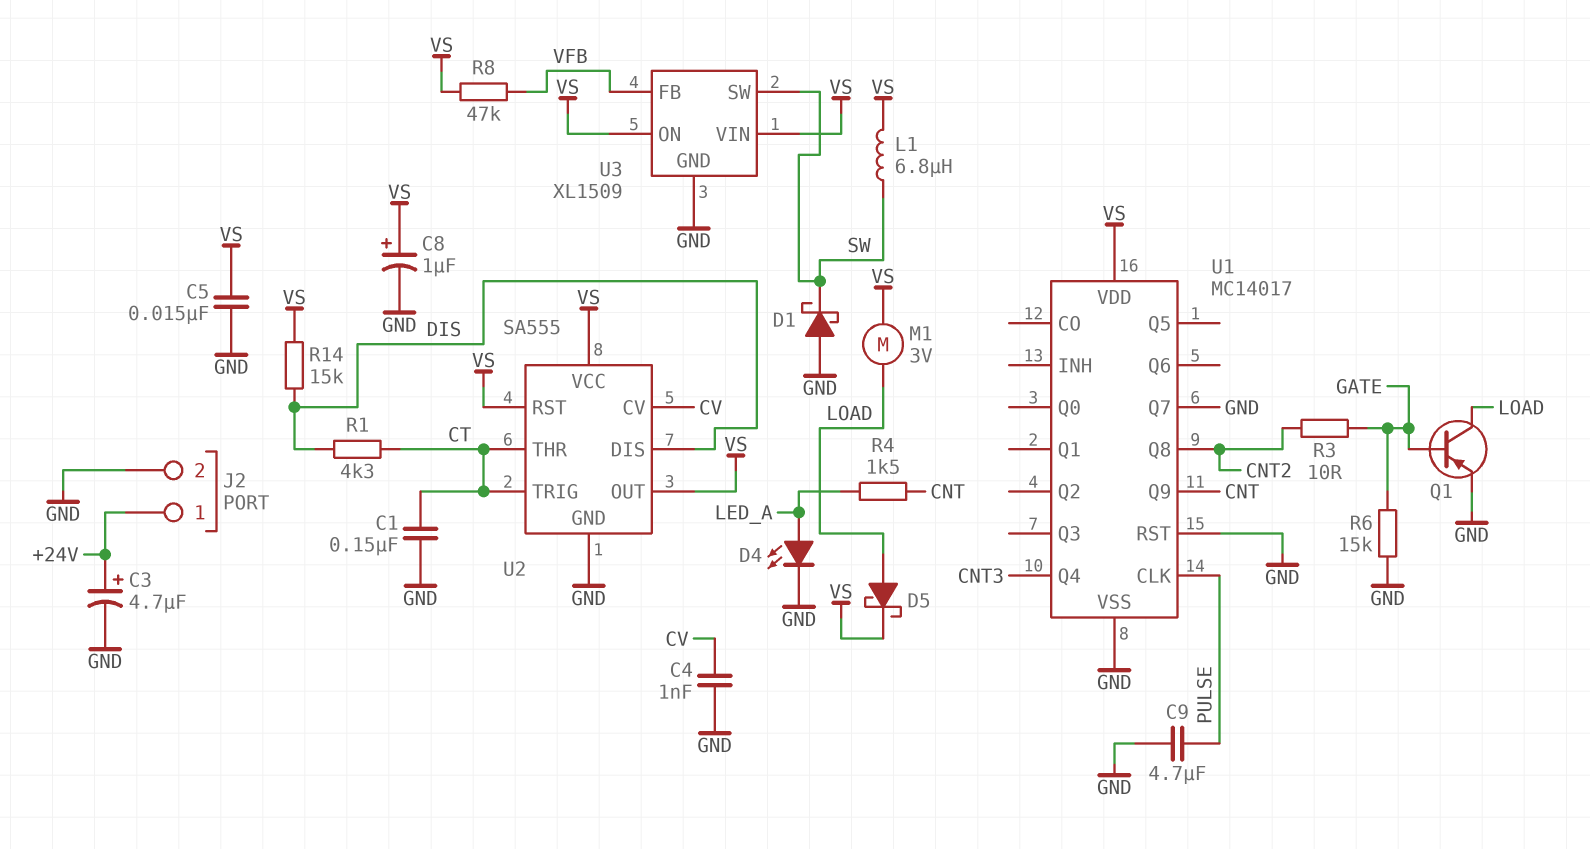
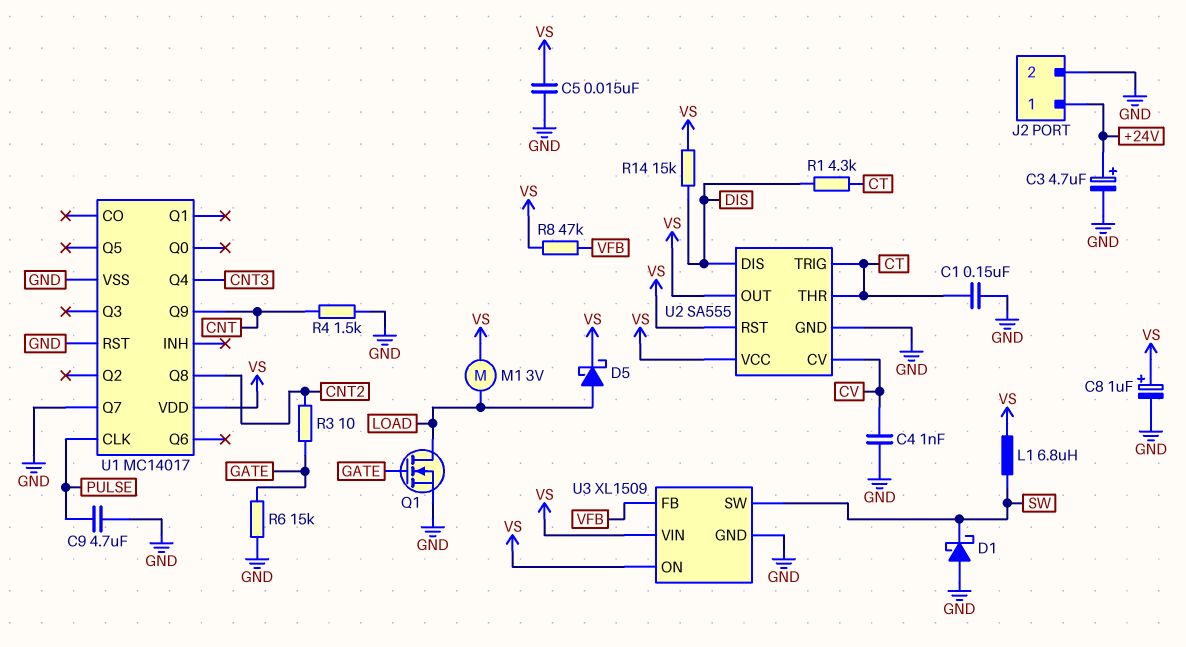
D4: LED (A LED_A, K GND) -> none
Q1: PNP (B GATE, C LOAD, E GND) -> NMOS (G GATE, D LOAD, S GND)
R4: 1.5k (CNT, LED_A) -> 1.5k (CNT, GND)

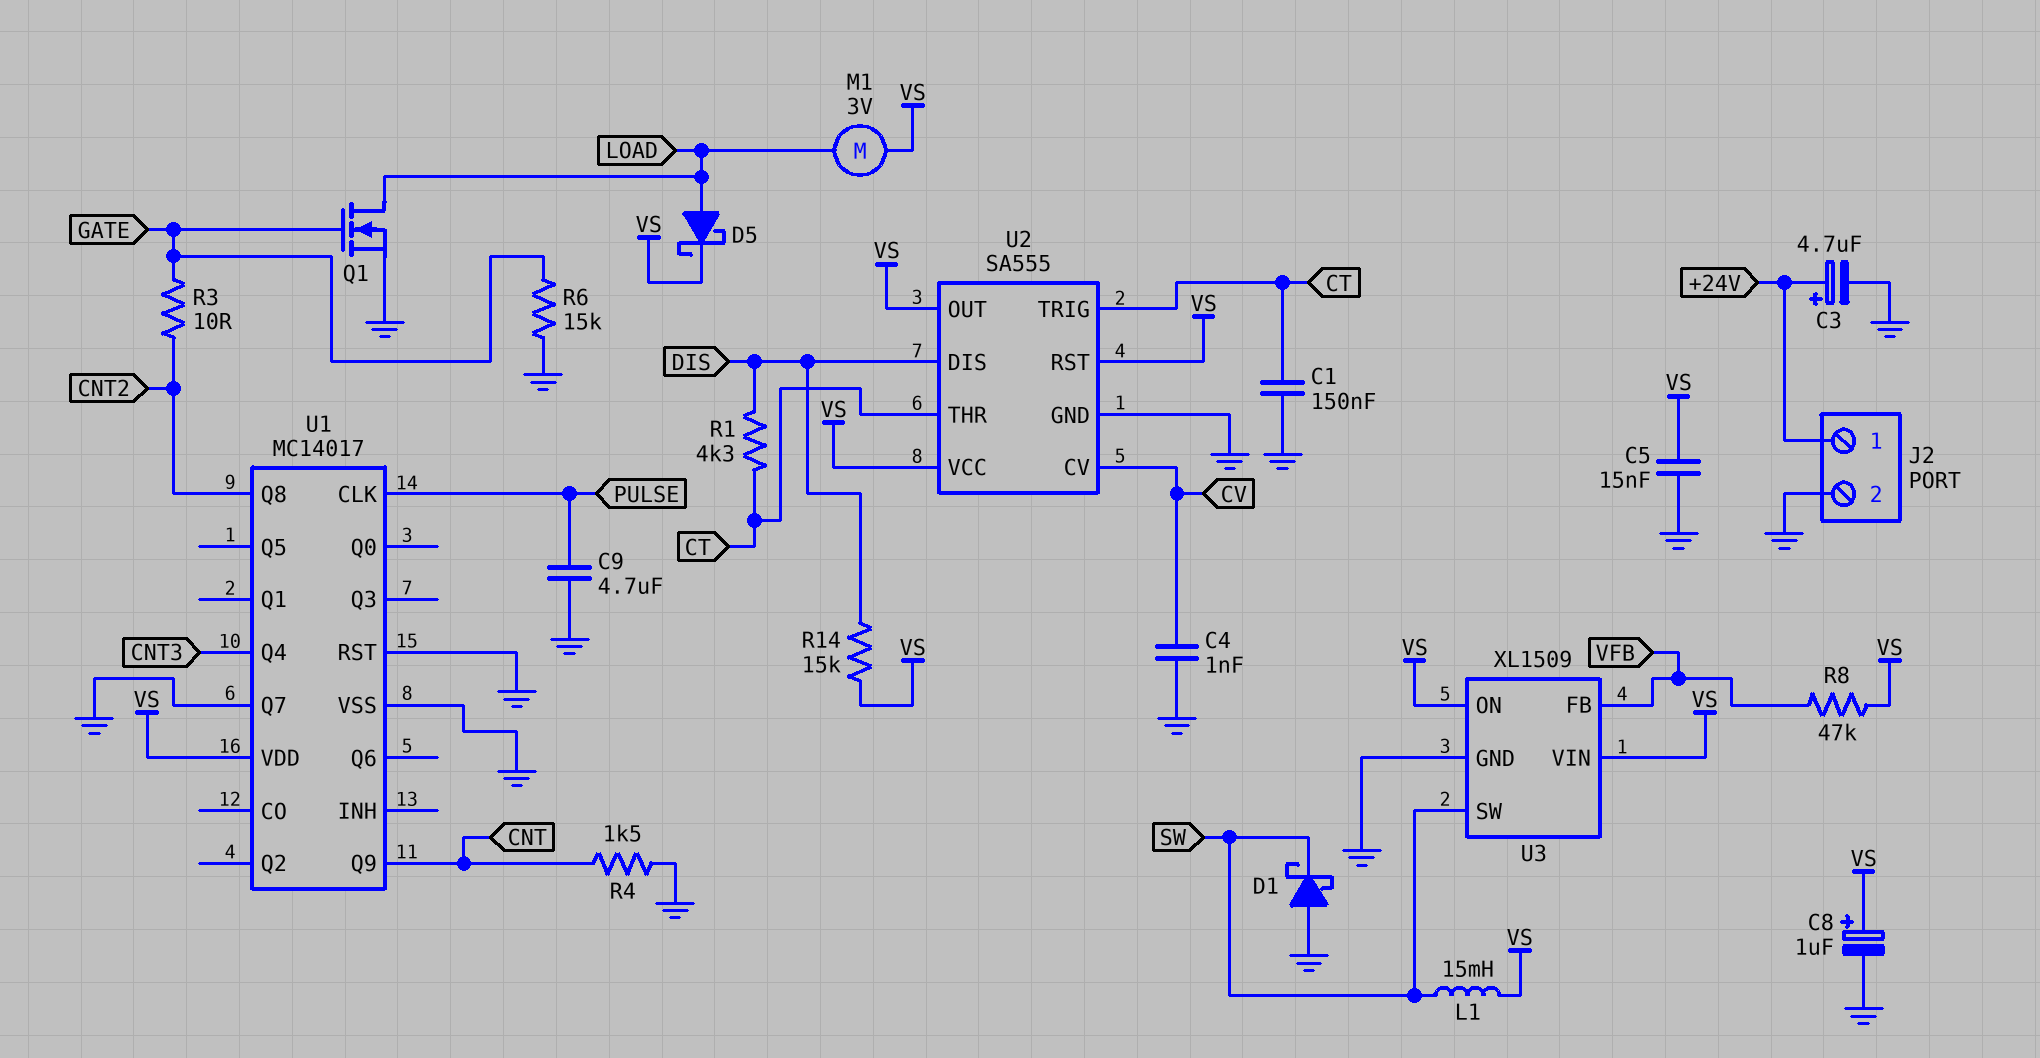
L1: 6.8uH (SW, VS) -> 15mH (SW, VS)

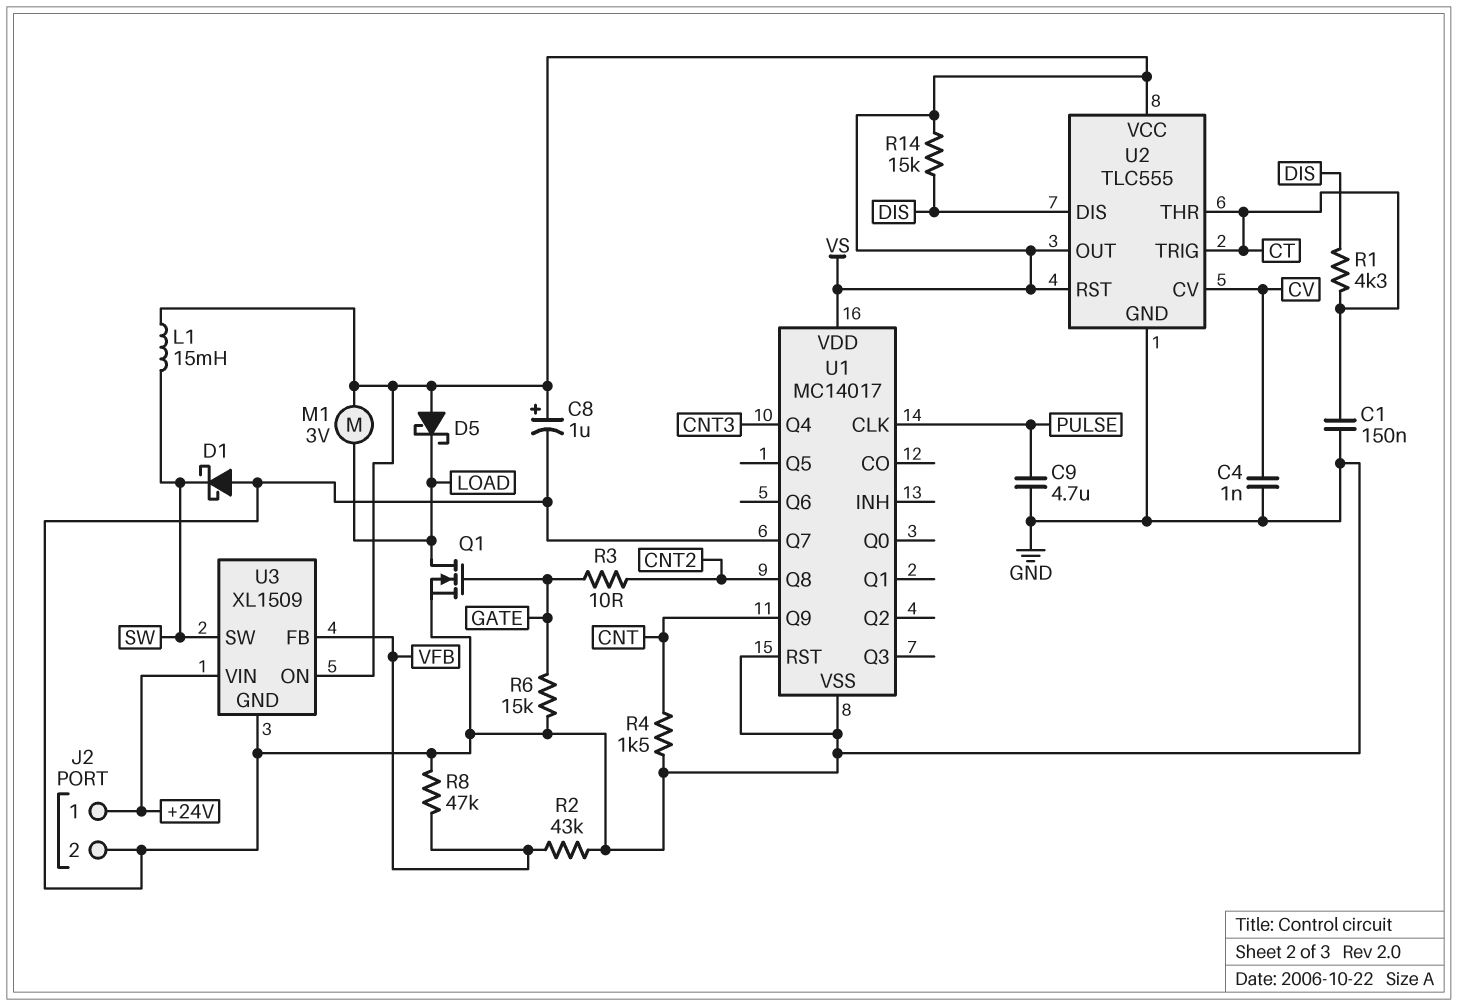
C3: 4.7uF (plus +24V, minus GND) -> none
C5: 15nF (GND, VS) -> none
D5: schottky (A LOAD, K VS) -> schottky (A VS, K LOAD)
R2: none -> 43k (GND, VFB)
R8: 47k (VFB, VS) -> 47k (GND, VFB)
U2: SA555 -> TLC555
U3 pin VIN: VS -> +24V

